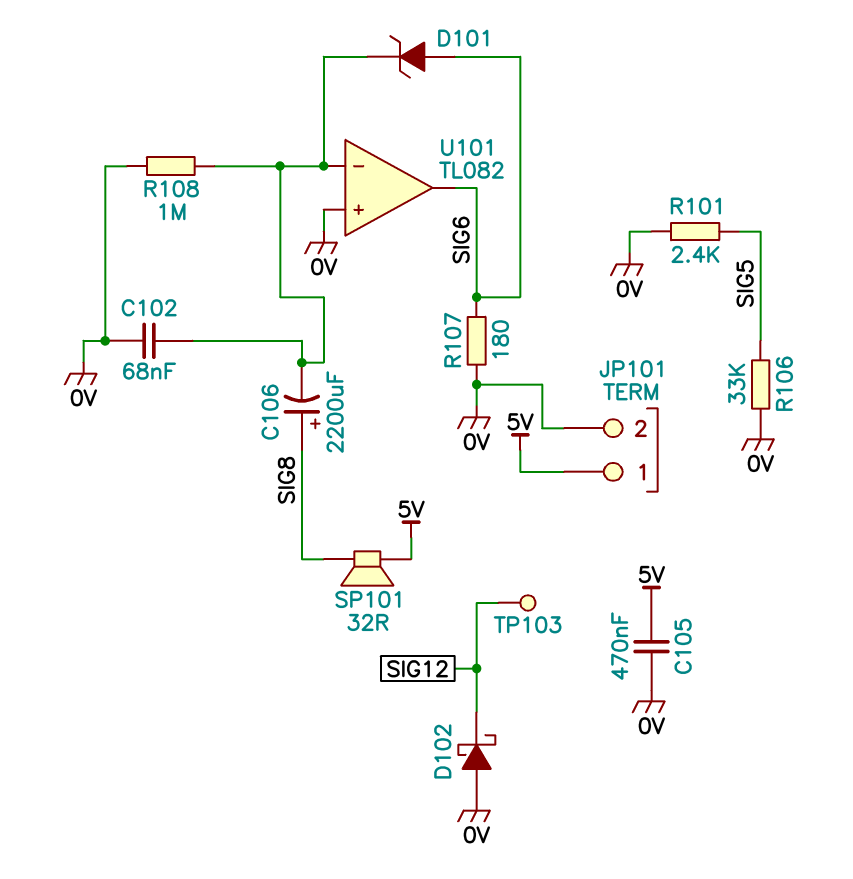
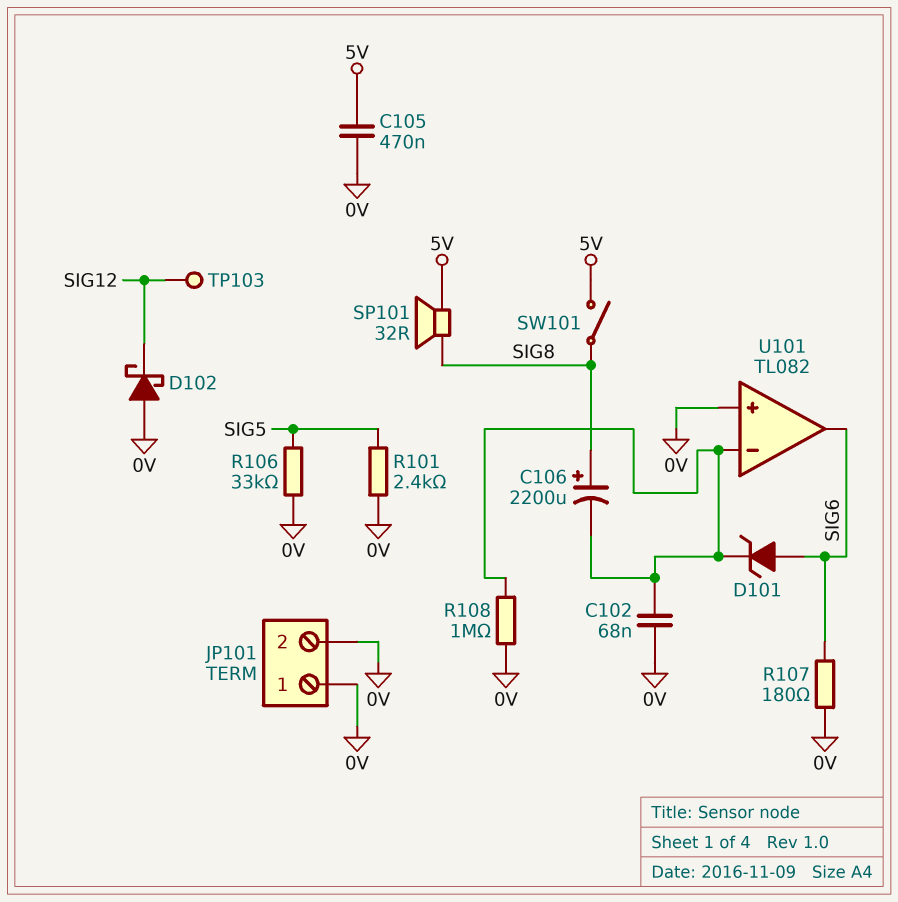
JP101 pin 1: 5V -> 0V
SW101: none -> switch (5V, SIG8)

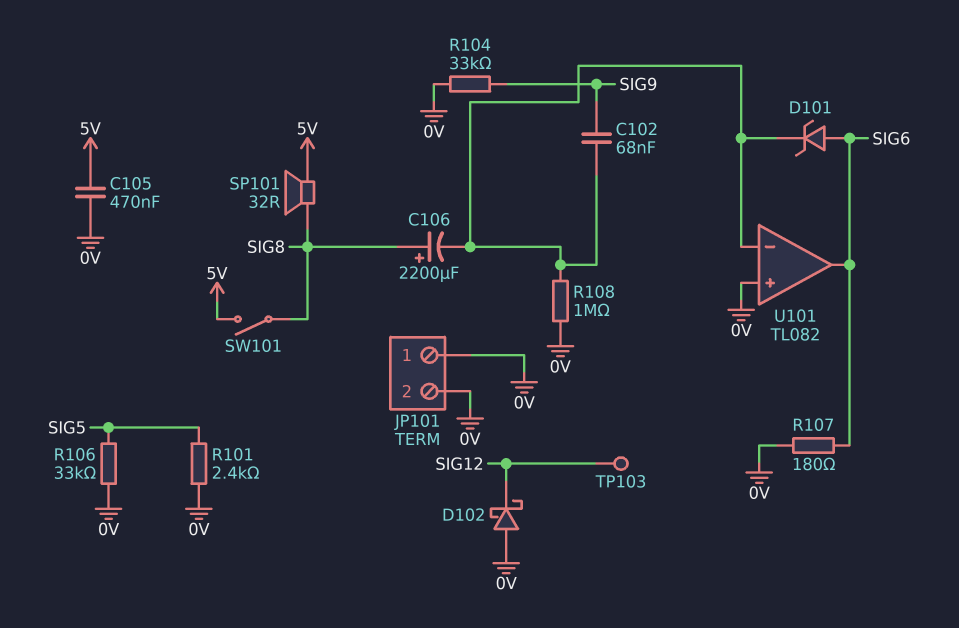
C102: 68nF (0V, U101/in-) -> 68nF (SIG9, U101/in-)
R104: none -> 33k (0V, SIG9)

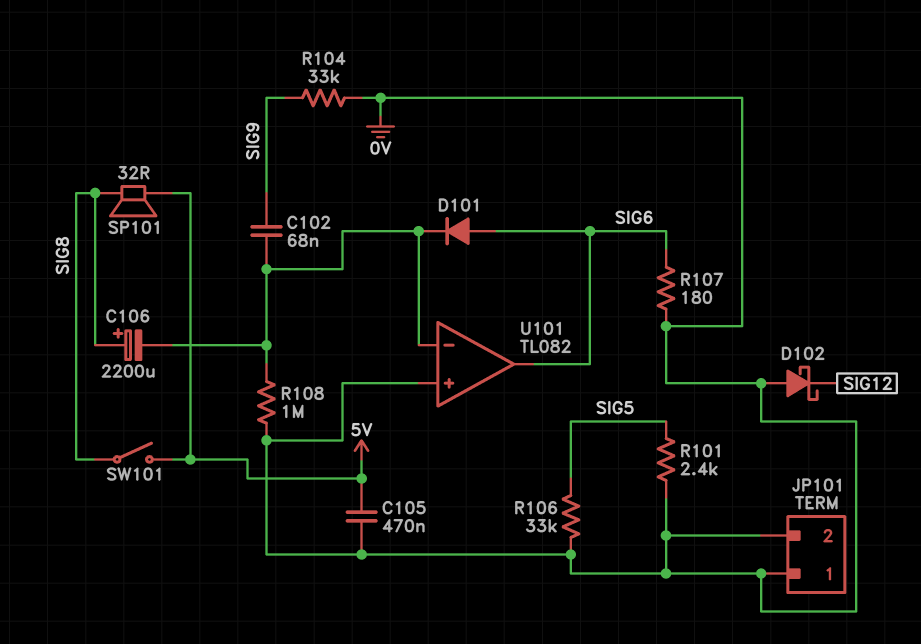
D101: zener (A SIG6, K U101/in-) -> diode (A SIG6, K U101/in-)
TP103: test point (SIG12) -> none

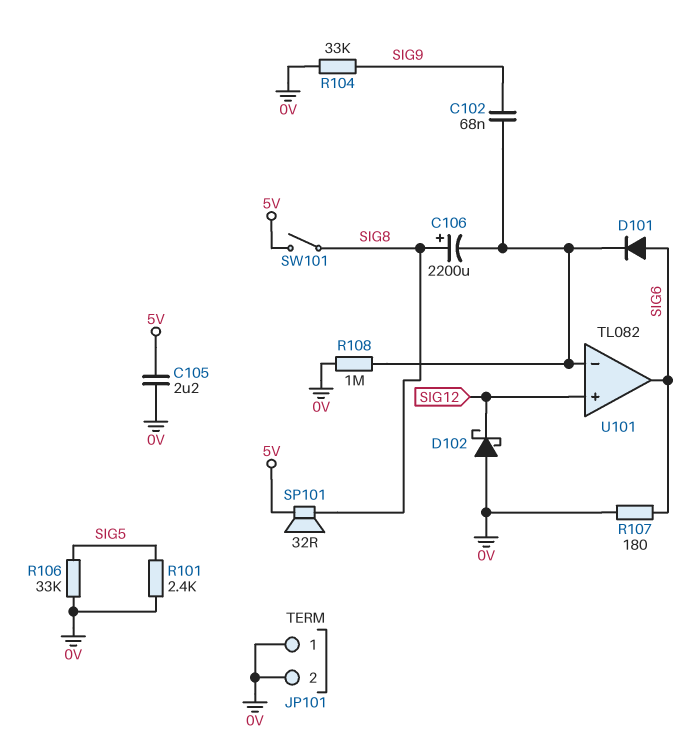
C105: 470nF (0V, 5V) -> 2.2uF (0V, 5V)
U101 pin in+: 0V -> SIG12

